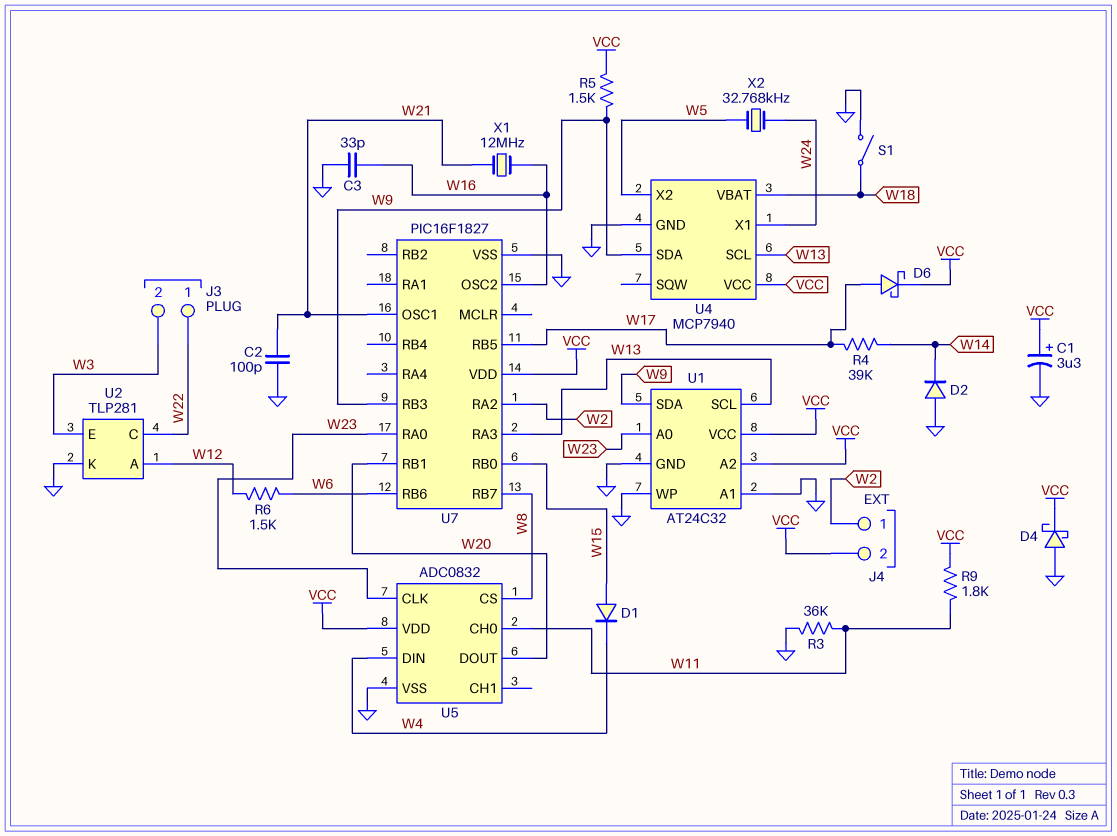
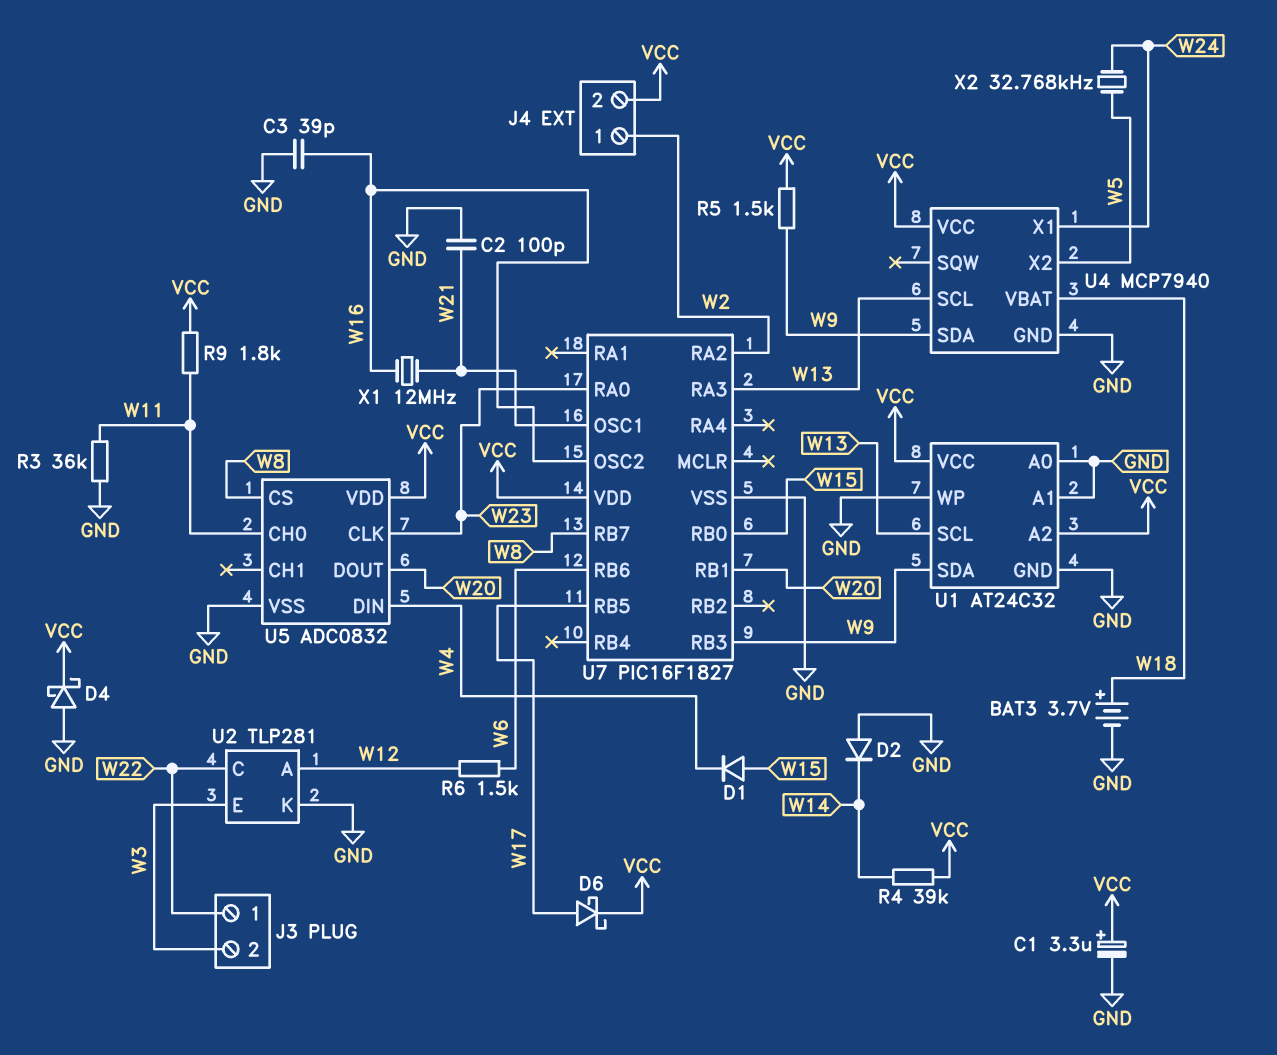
BAT3: none -> 3.7V (plus W18, minus GND)
C3: 33pF (GND, W16) -> 39pF (GND, W16)
R4: 39k (W14, W17) -> 39k (VCC, W14)
S1: switch (GND, W18) -> none
U1 pin A0: W23 -> GND

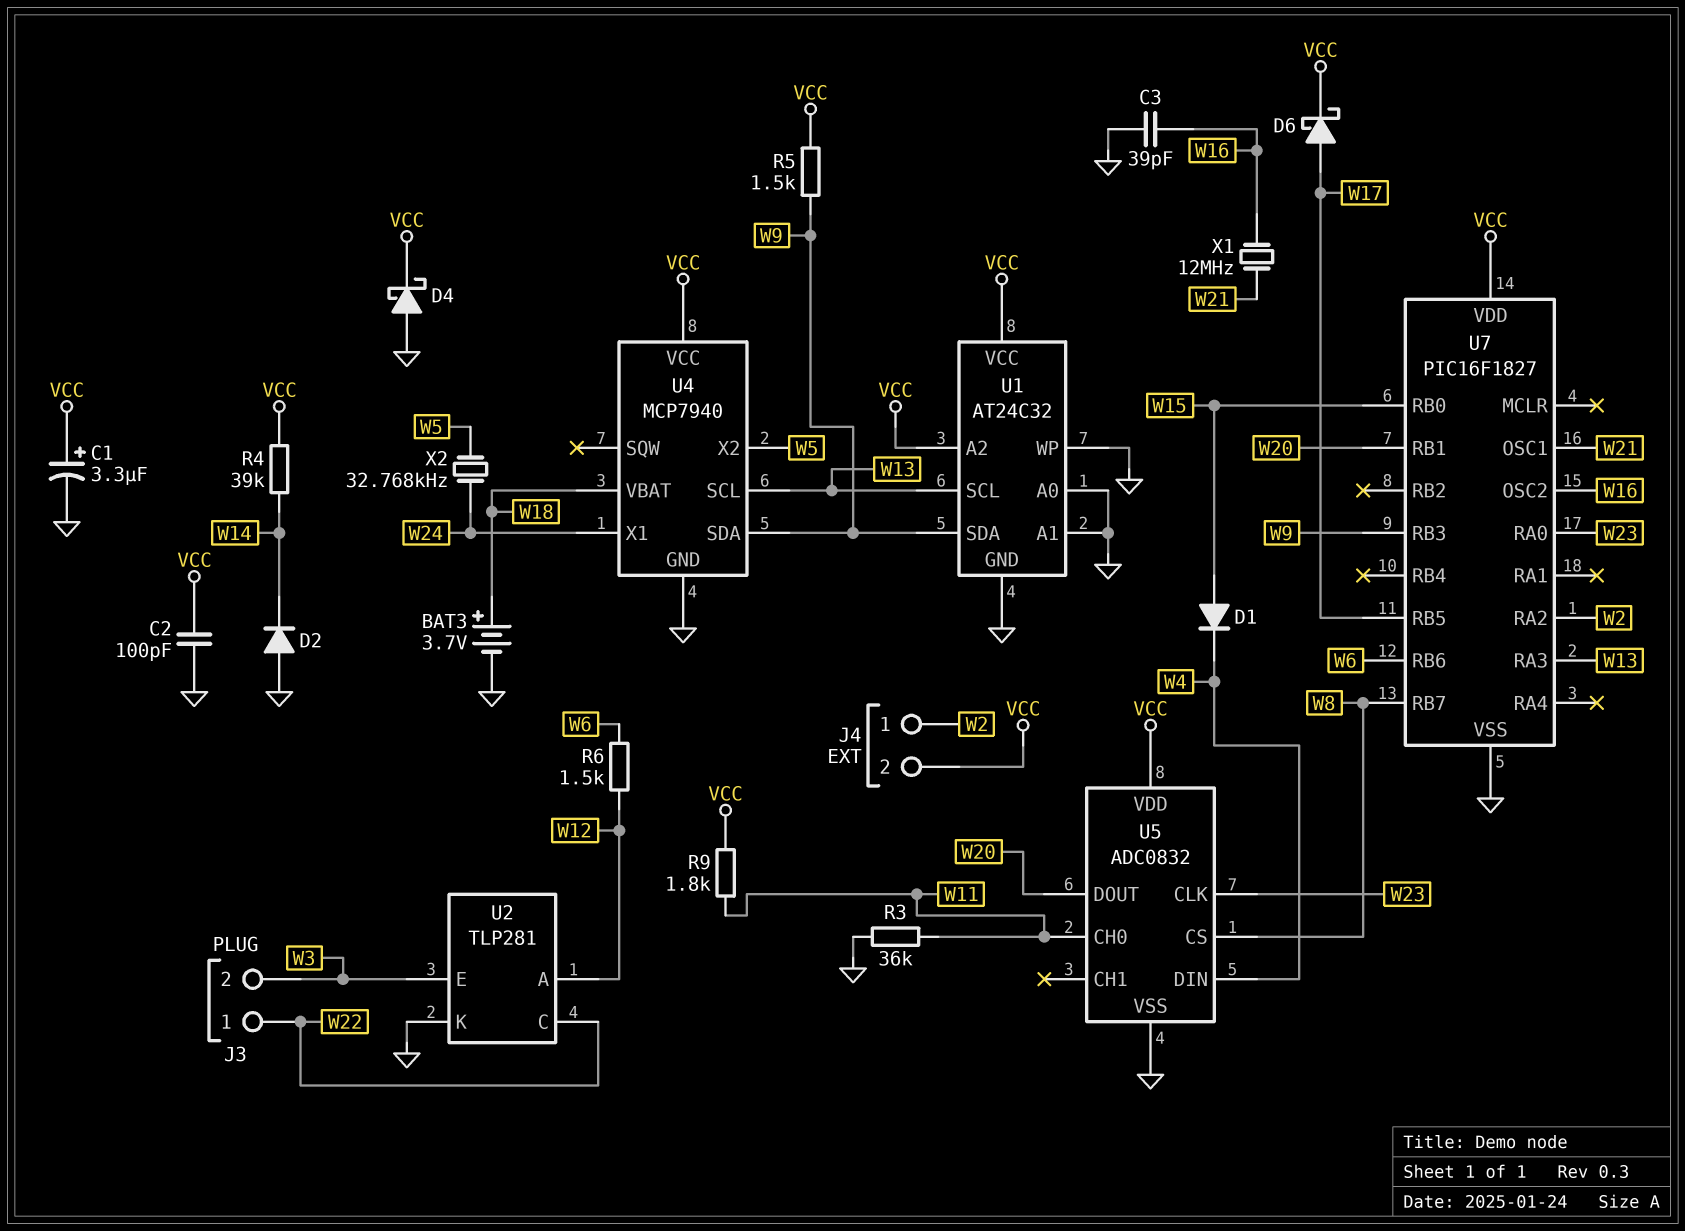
C2: 100pF (GND, W21) -> 100pF (GND, VCC)

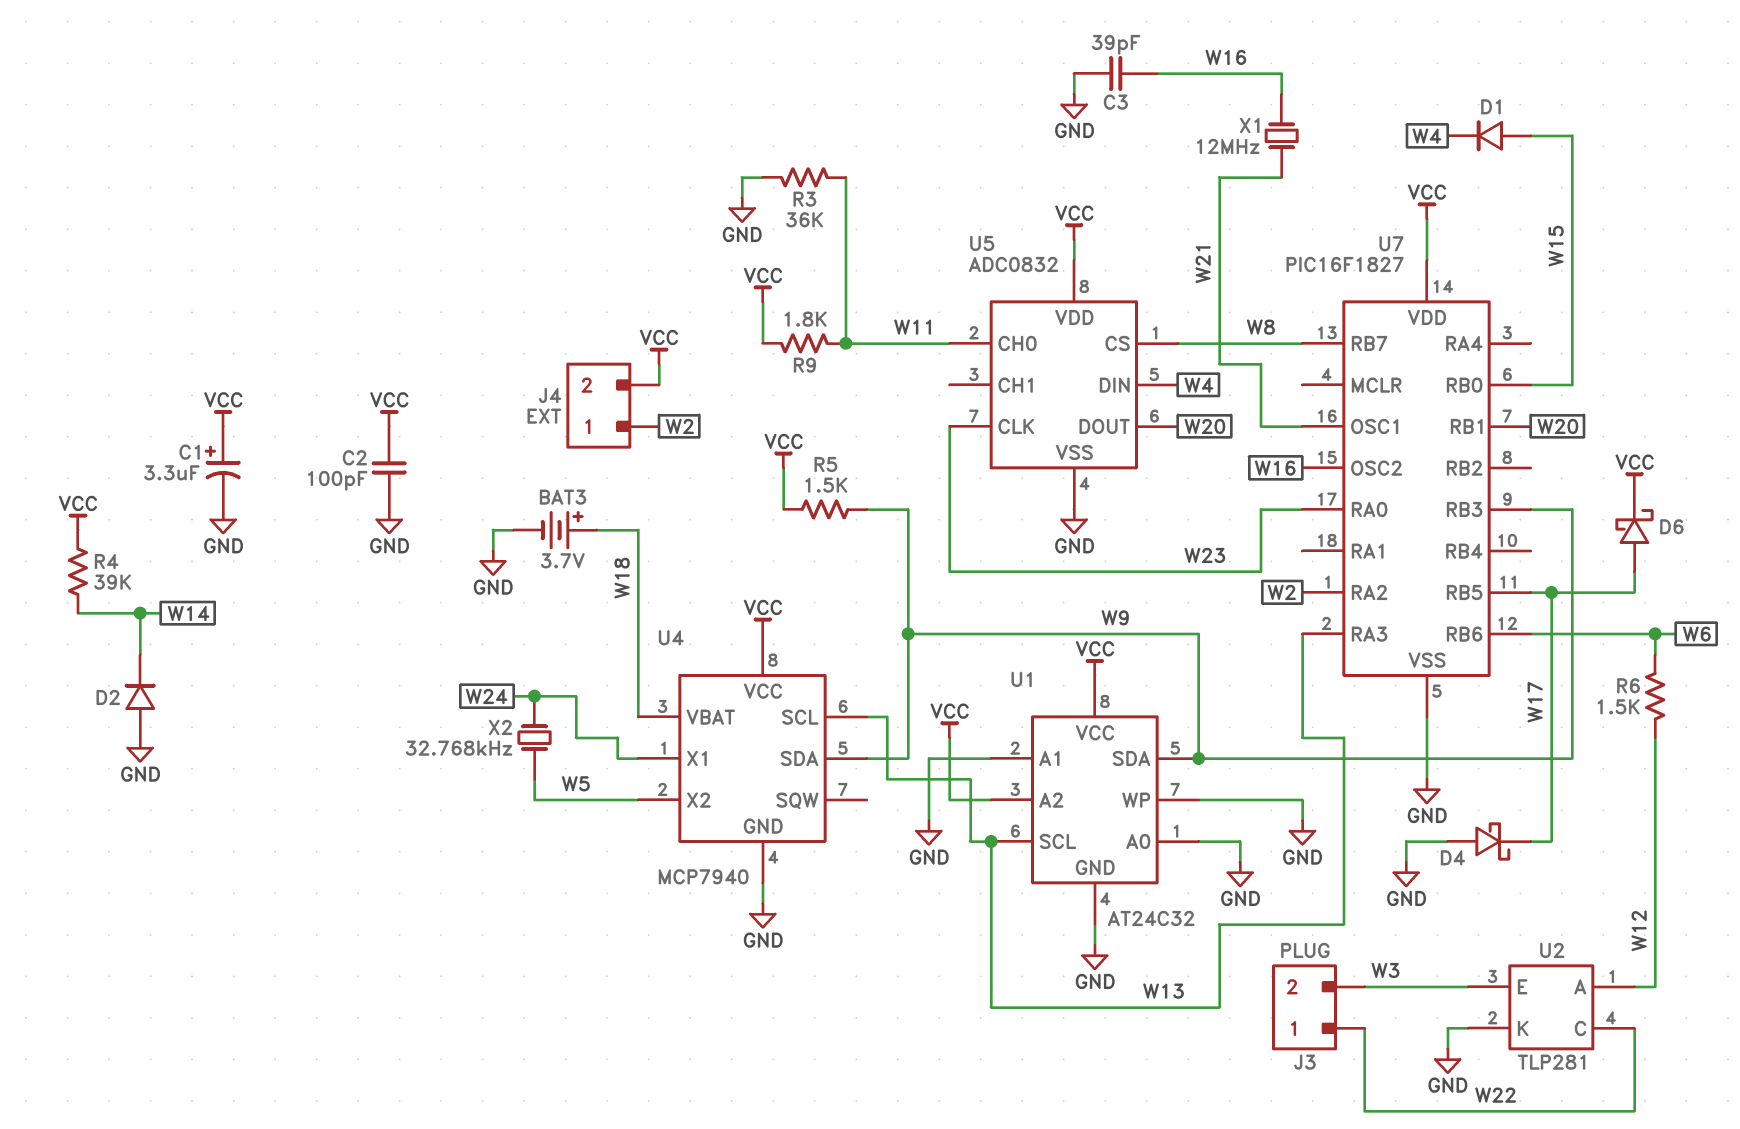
D4: schottky (A GND, K VCC) -> schottky (A GND, K W17)

